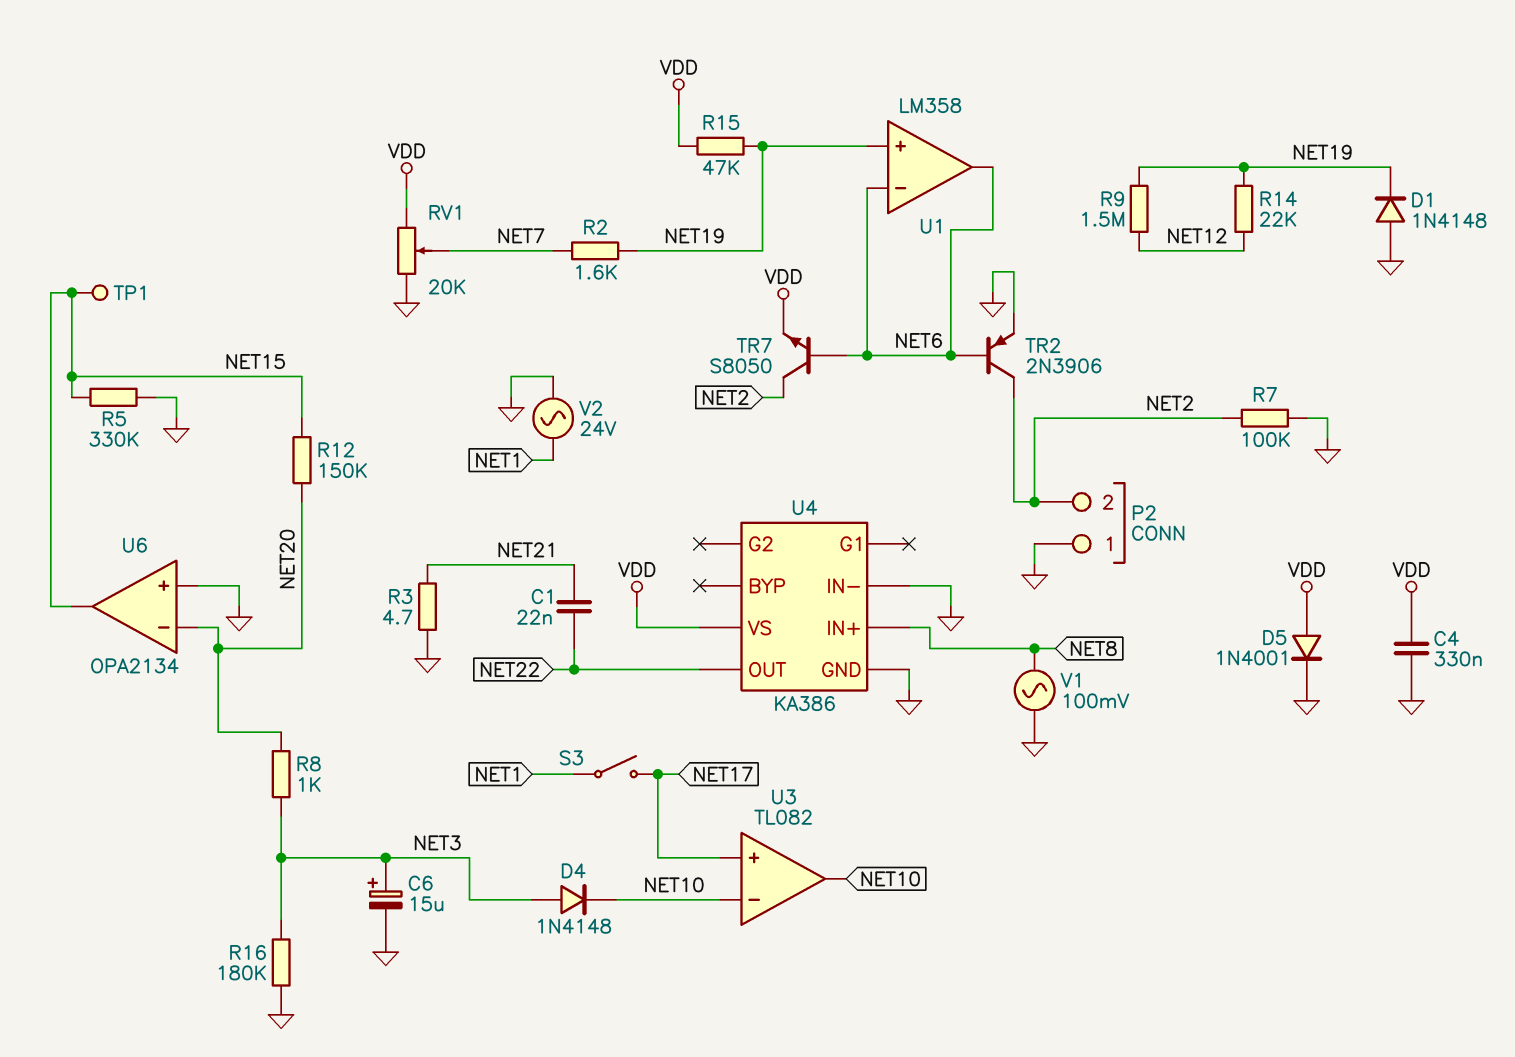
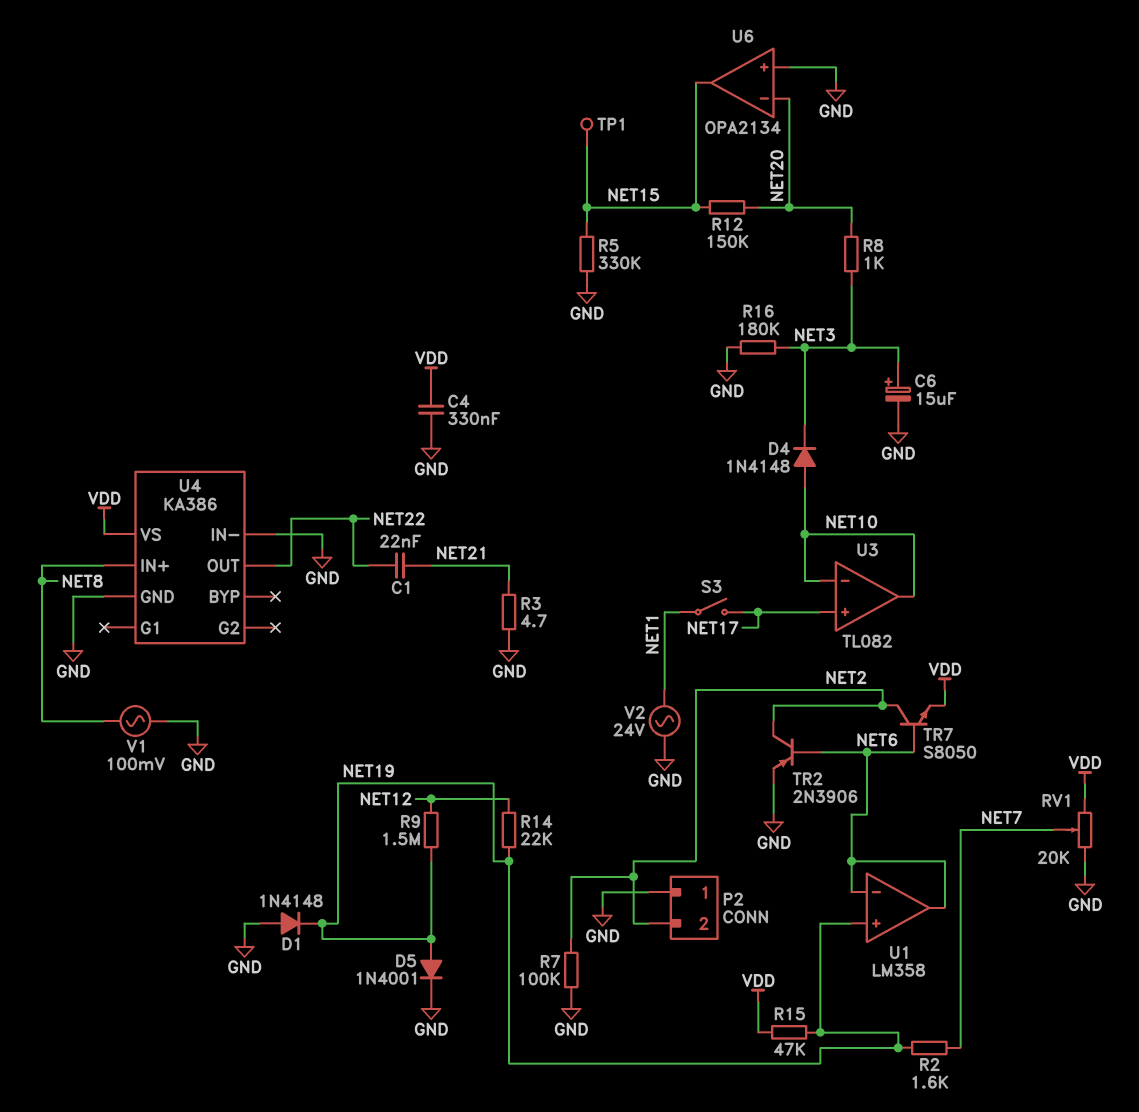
D4: diode 1N4148 (A NET3, K NET10) -> diode 1N4148 (A NET10, K NET3)
D5: diode 1N4001 (A VDD, K GND) -> diode 1N4001 (A NET19, K GND)

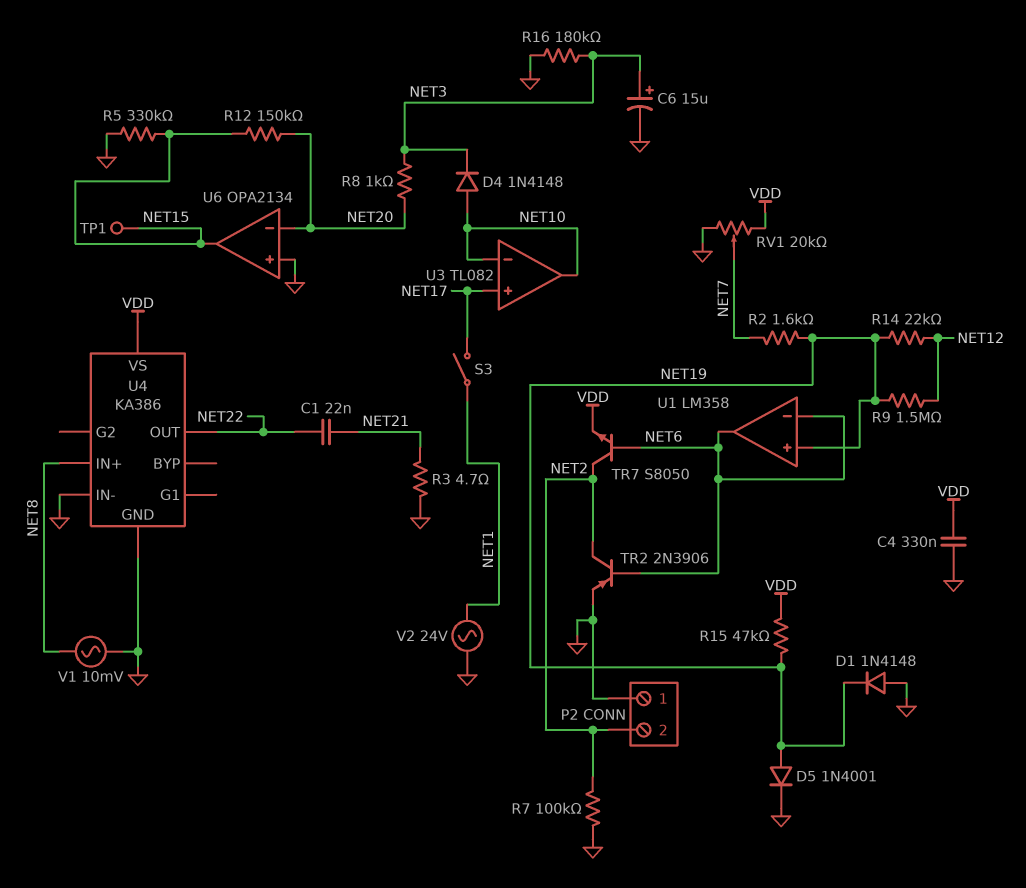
V1: AC 100mV (GND, NET8) -> AC 10mV (GND, NET8)

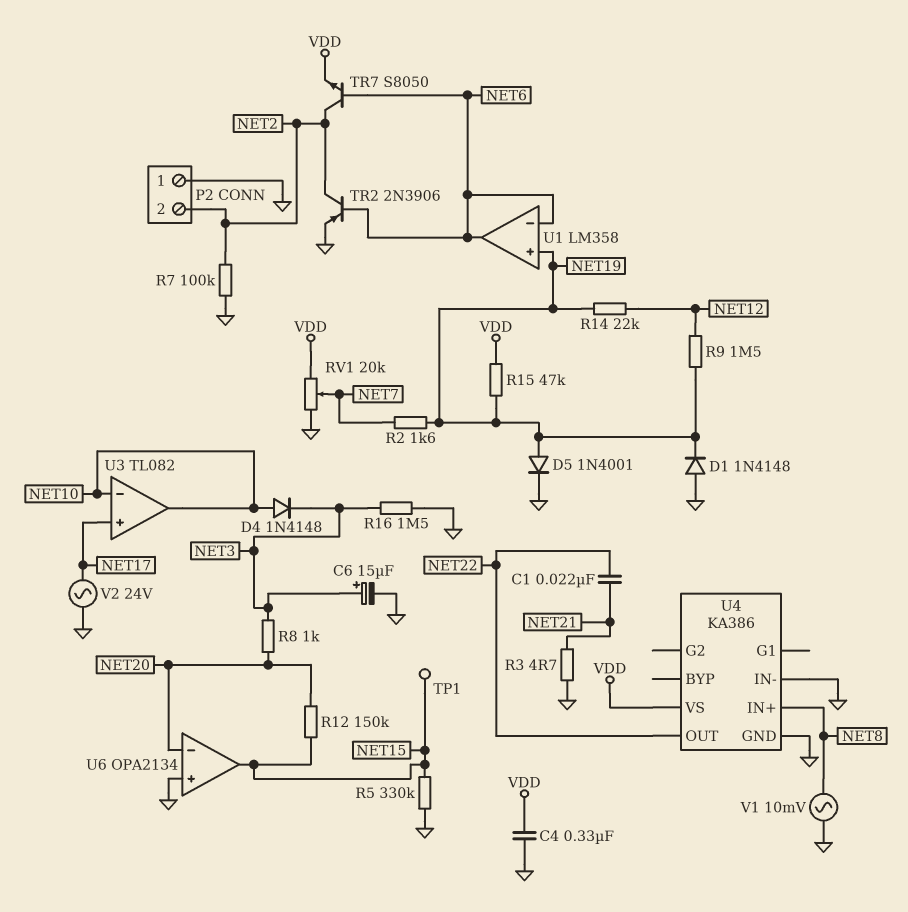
R16: 180k (GND, NET3) -> 1.5M (GND, NET3)
S3: switch (NET1, NET17) -> none
V2: AC 24V (GND, NET1) -> AC 24V (GND, NET17)

